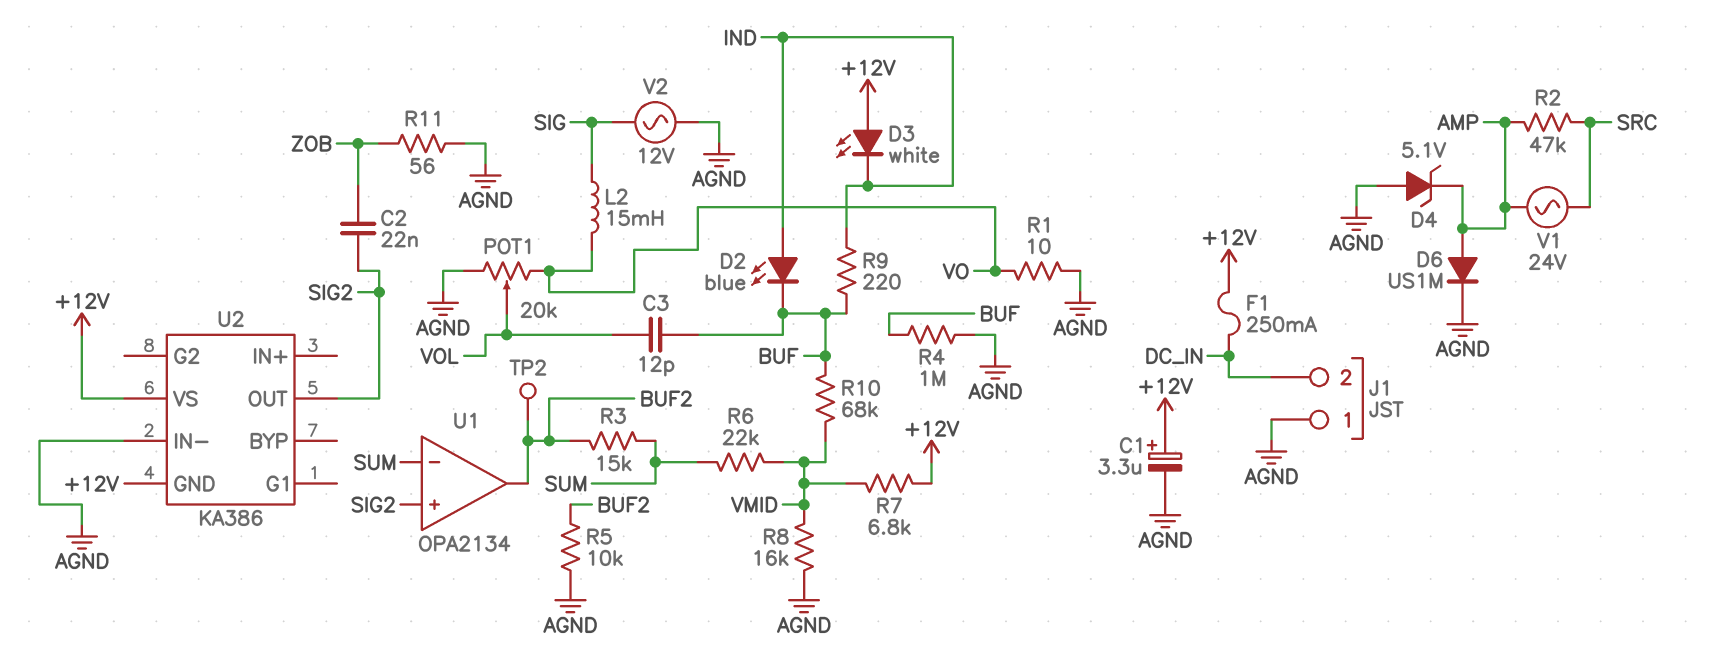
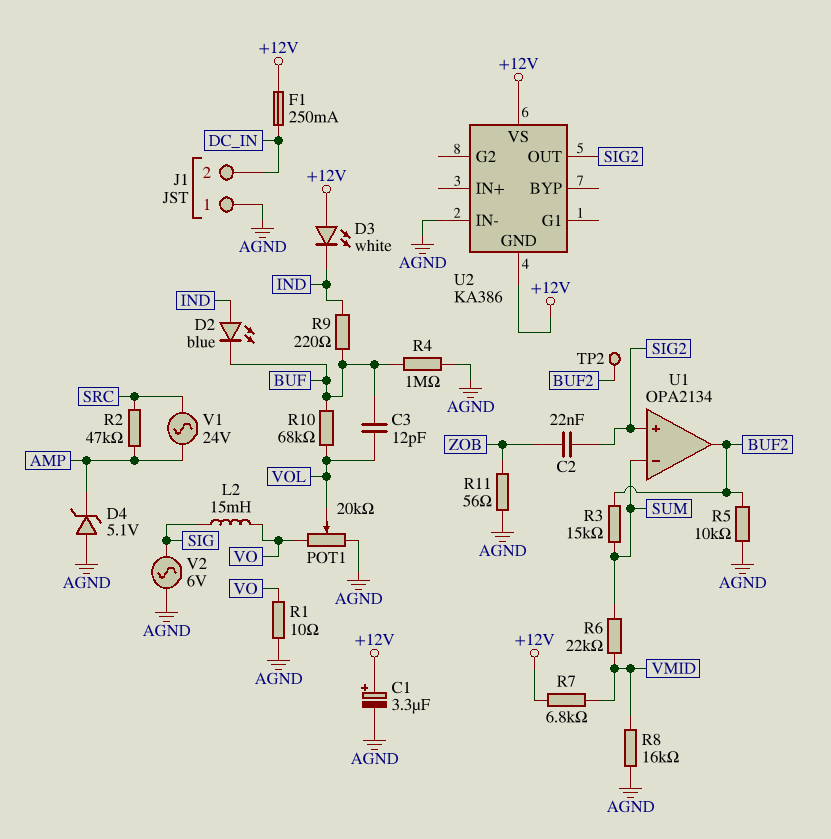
D6: diode US1M (A AMP, K AGND) -> none
R10: 68k (BUF, VMID) -> 68k (BUF, VOL)
V2: AC 12V (AGND, SIG) -> AC 6V (AGND, SIG)

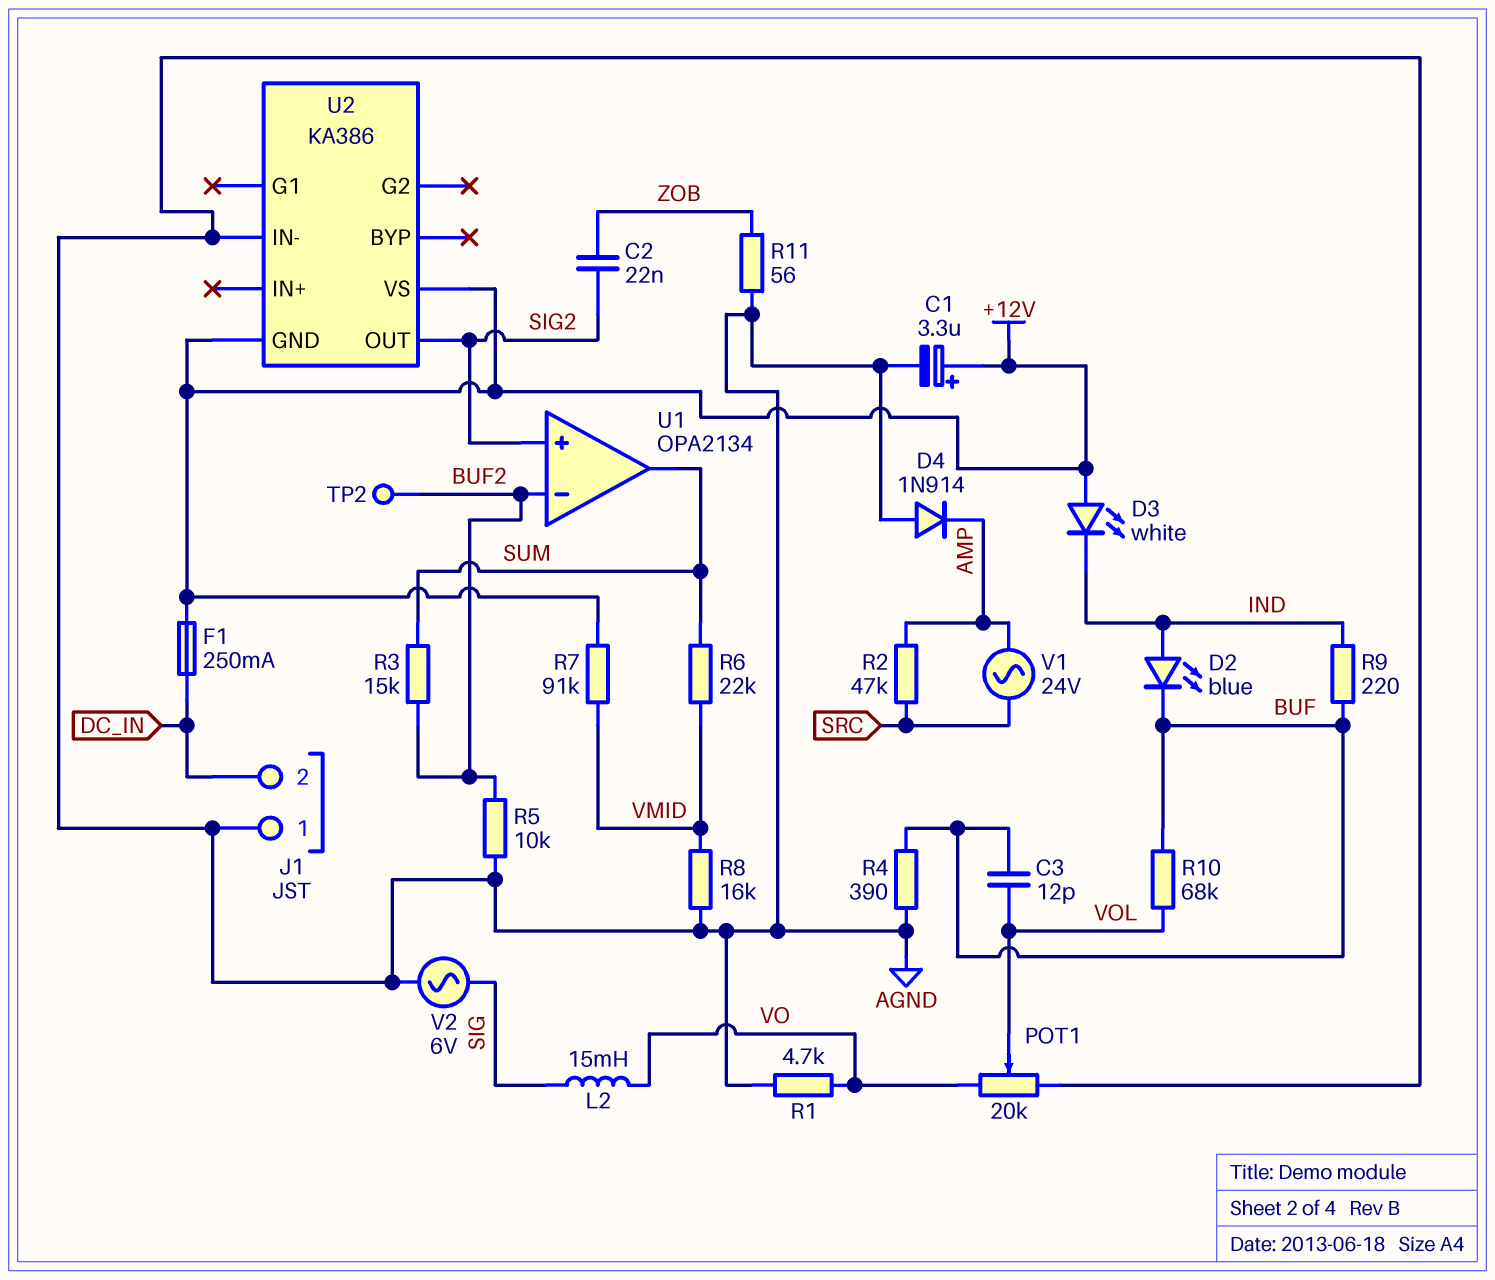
D4: zener 5.1V (A AGND, K AMP) -> diode 1N914 (A AGND, K AMP)
R1: 10 (AGND, VO) -> 4.7k (AGND, VO)
R4: 1M (AGND, BUF) -> 390 (AGND, BUF)
R7: 6.8k (+12V, VMID) -> 91k (+12V, VMID)
U1 pin in-: SUM -> BUF2
U1 pin out: BUF2 -> SUM

